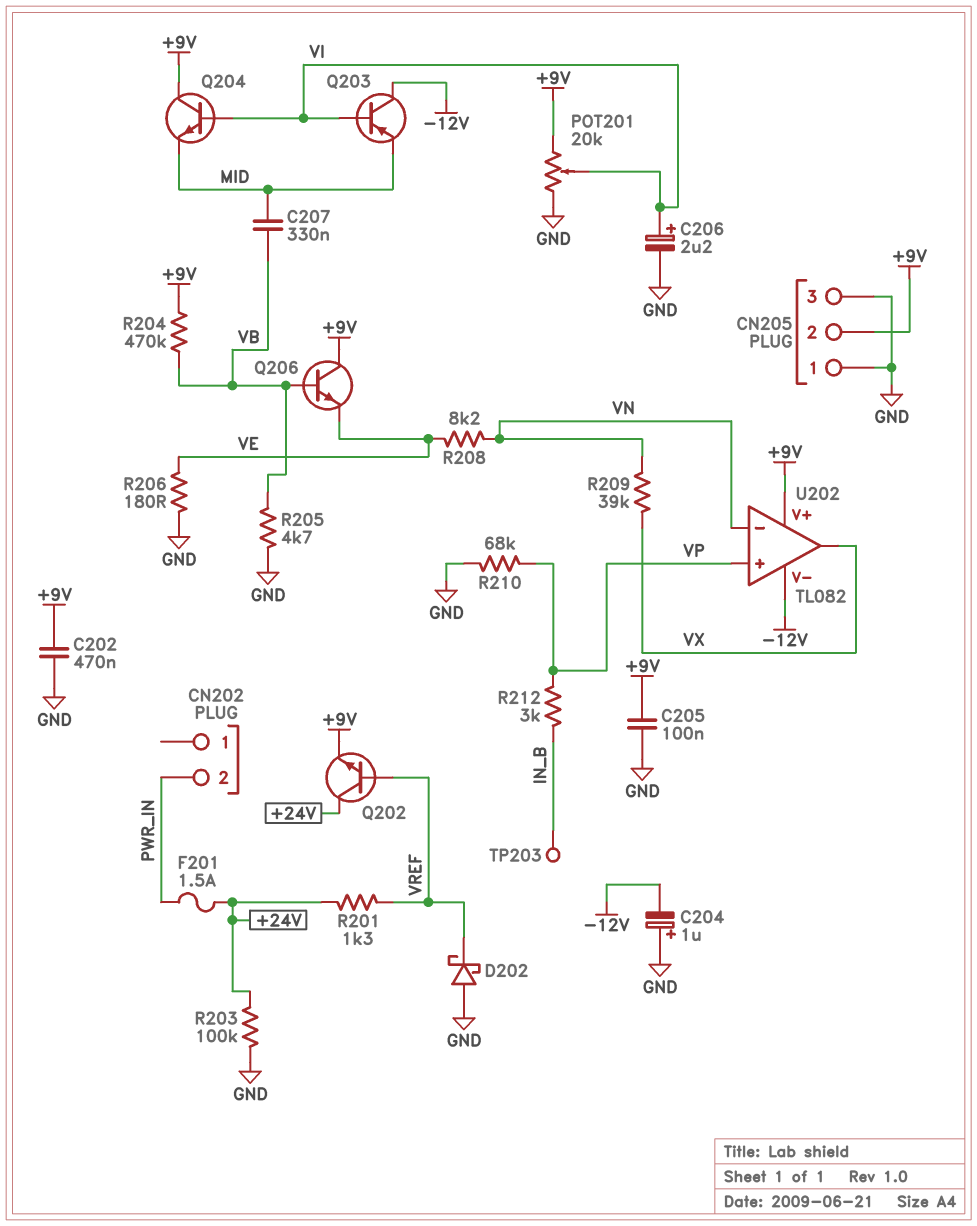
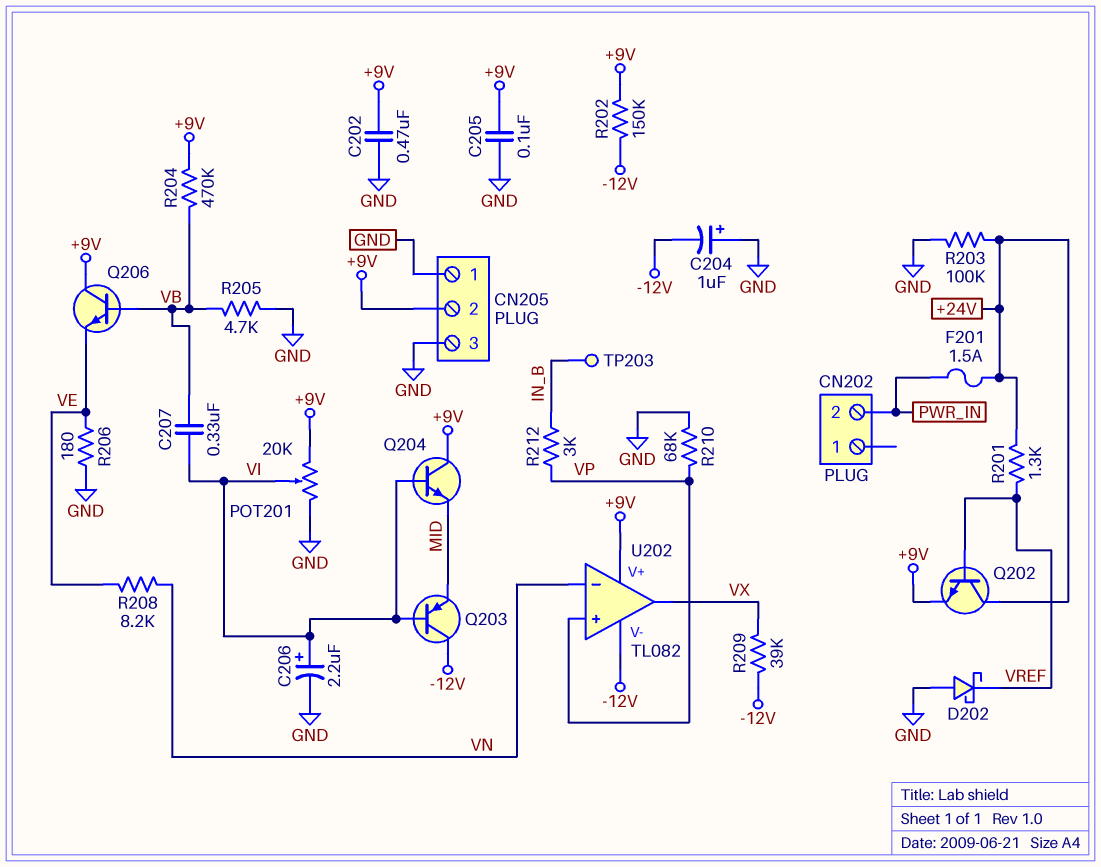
C207: 330nF (MID, VB) -> 330nF (VB, VI)
R202: none -> 150k (+9V, -12V)
R209: 39k (VN, VX) -> 39k (-12V, VX)

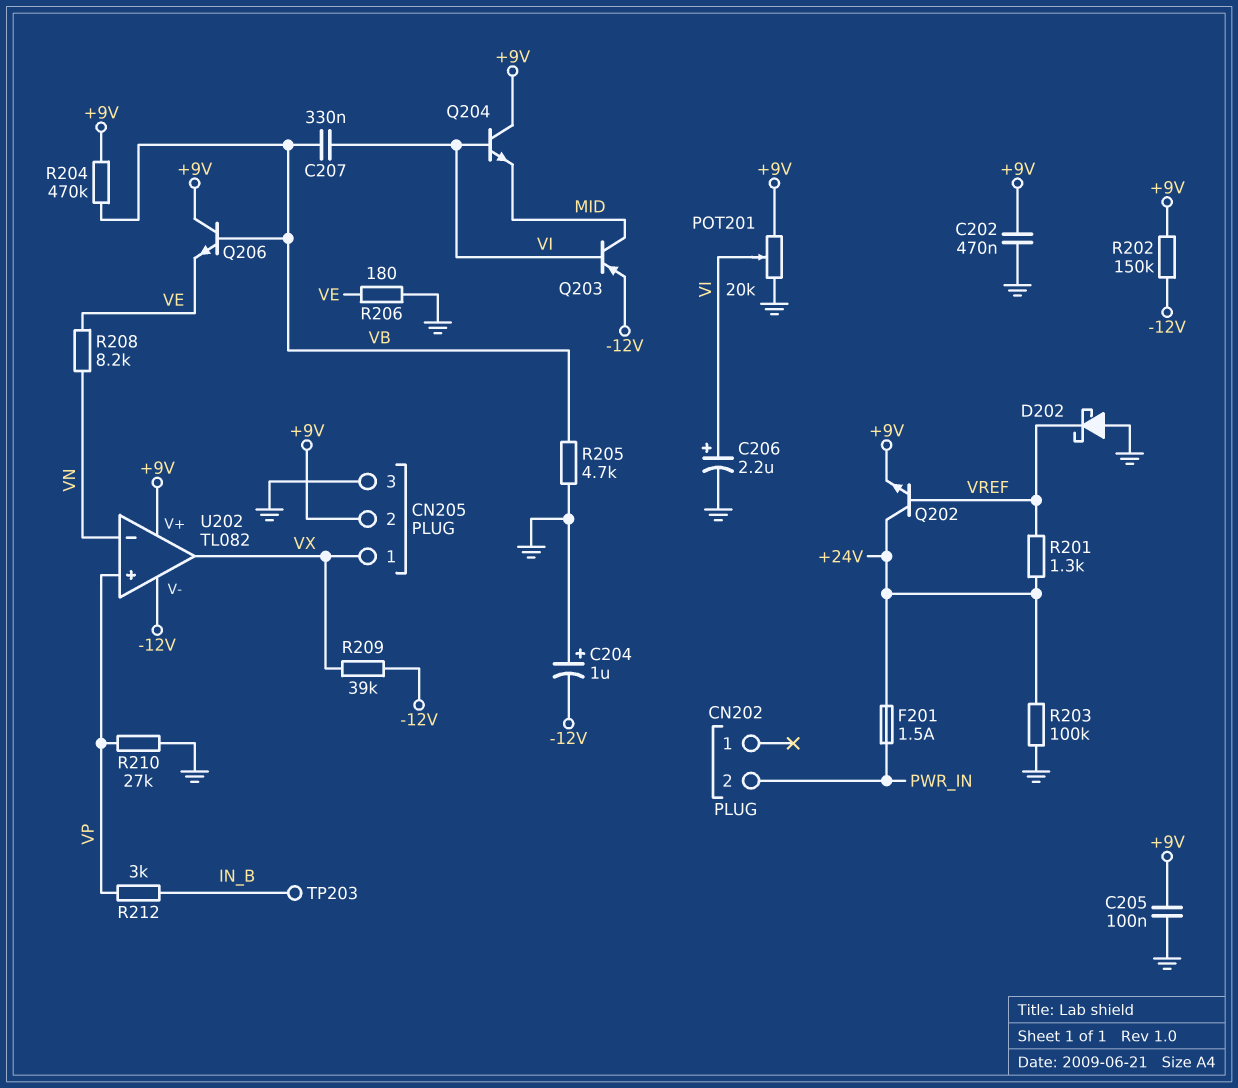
CN205 pin 1: GND -> VX
Q203: PNP (B VI, C -12V, E MID) -> PNP (B VI, C MID, E -12V)
R210: 68k (GND, VP) -> 27k (GND, VP)

